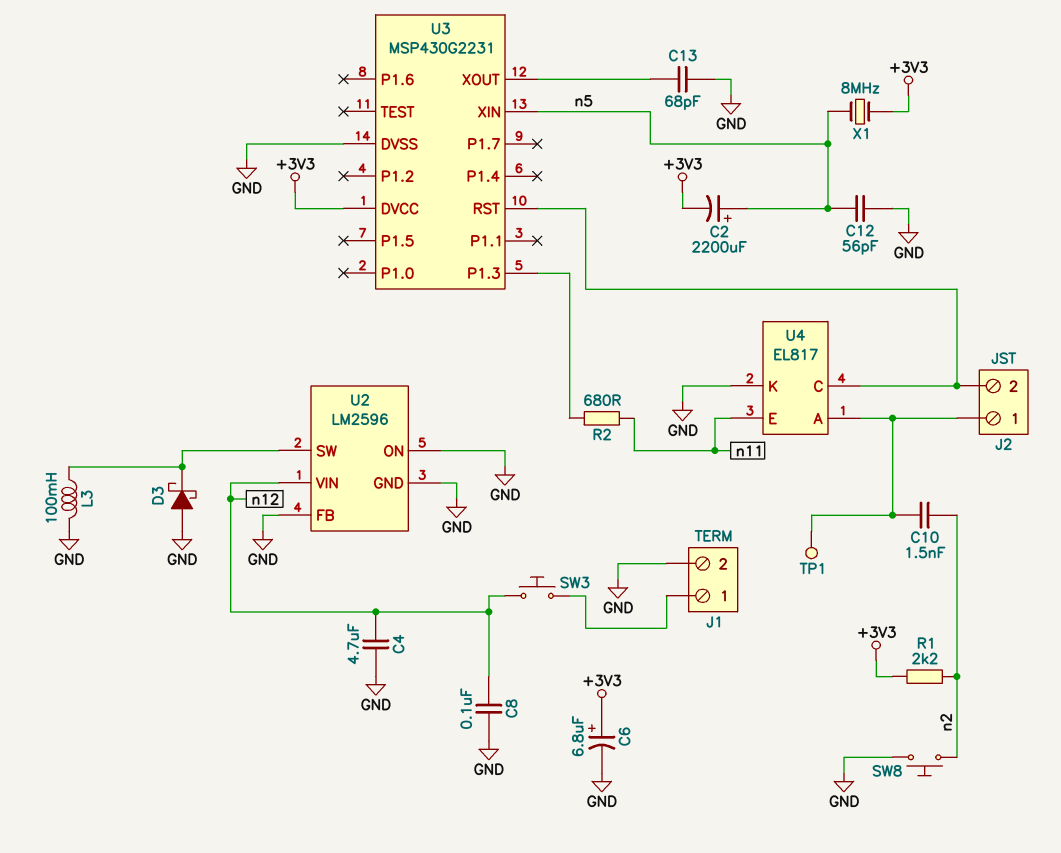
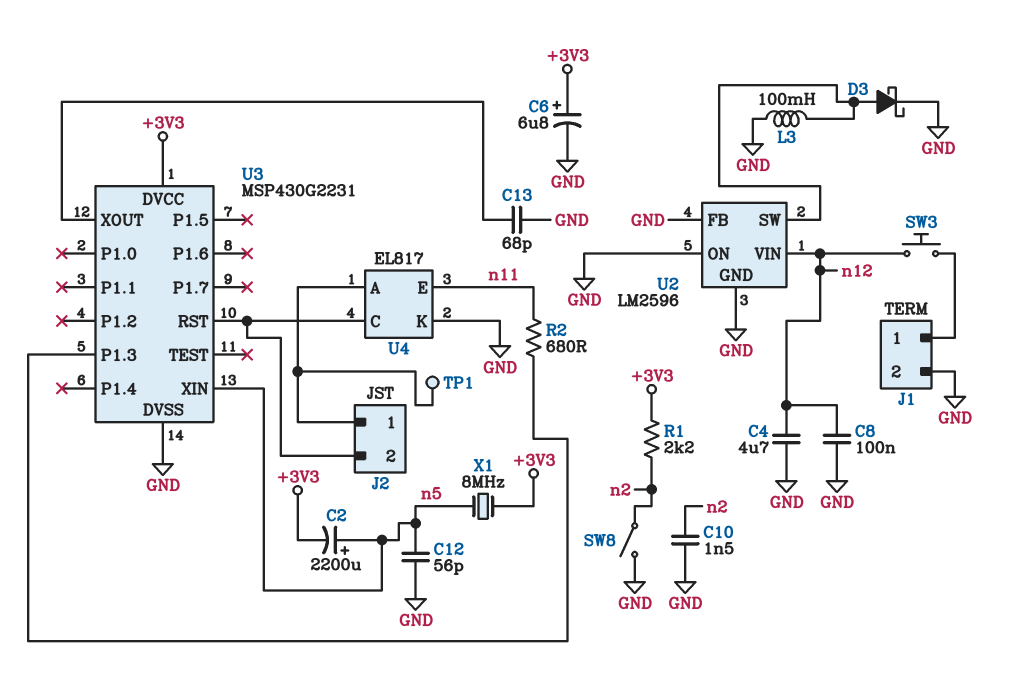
C10: 1.5nF (J2/1, n2) -> 1.5nF (GND, n2)
D3: schottky (A GND, K U2/SW) -> schottky (A U2/SW, K GND)
SW8: button (GND, n2) -> switch (GND, n2)

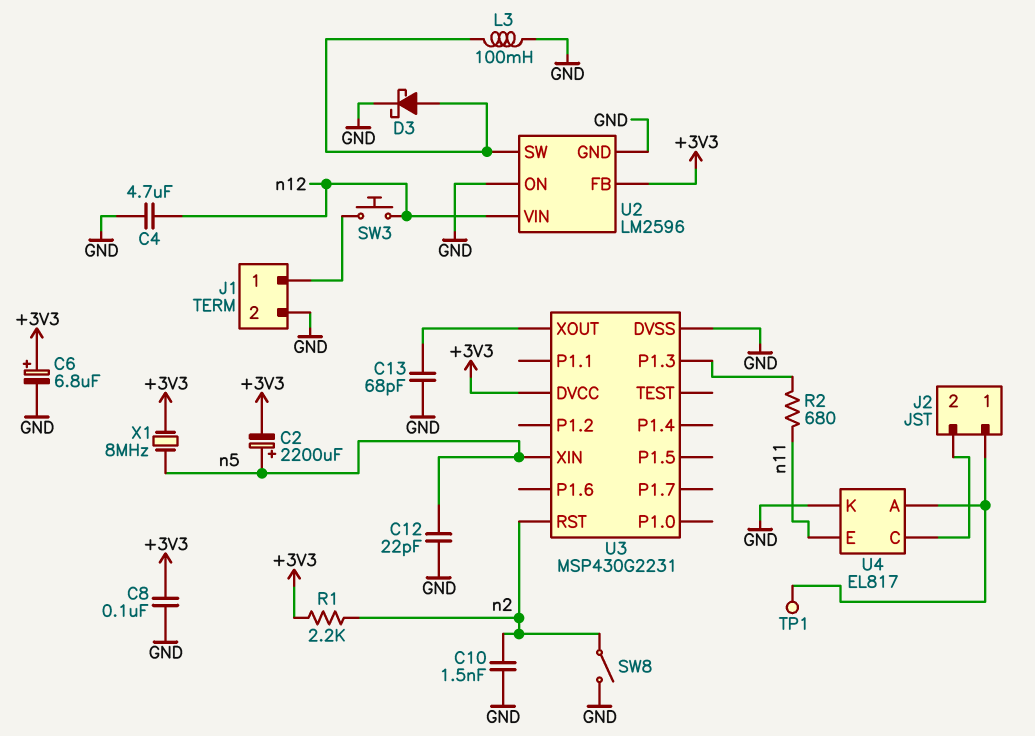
C8: 100nF (GND, n12) -> 100nF (+3V3, GND)
C12: 56pF (GND, n5) -> 22pF (GND, n5)
U2 pin FB: GND -> +3V3
U3 pin RST: J2/2 -> n2

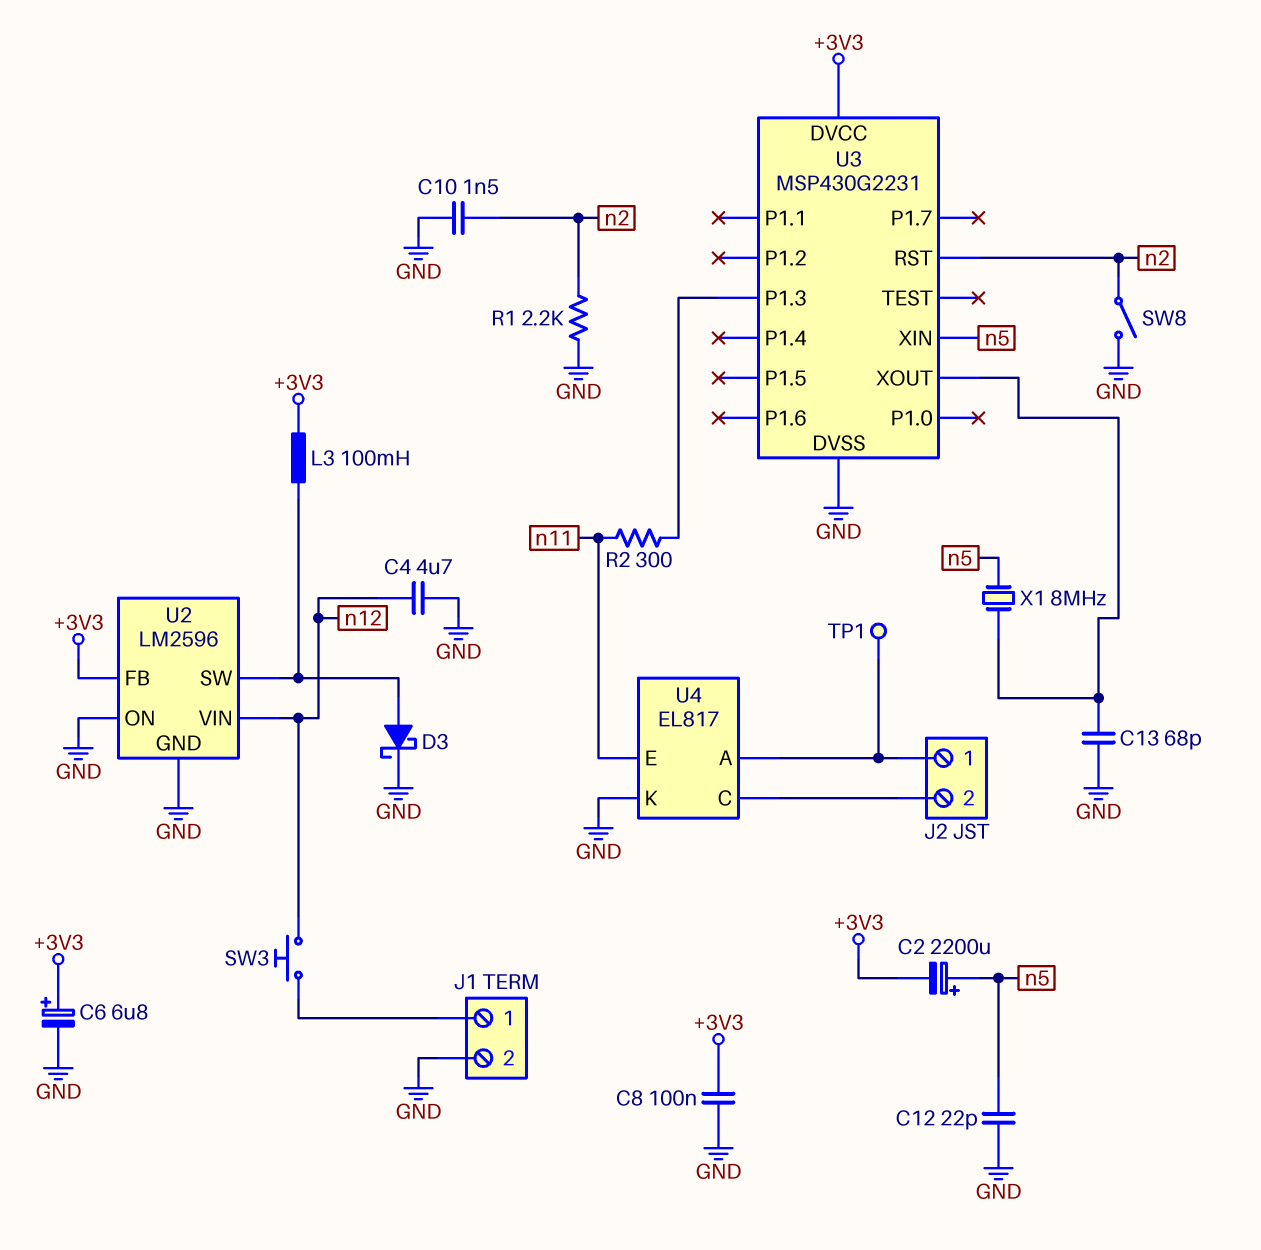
L3: 100mH (GND, U2/SW) -> 100mH (+3V3, U2/SW)
R1: 2.2k (+3V3, n2) -> 2.2k (GND, n2)
R2: 680 (U3/P1.3, n11) -> 300 (U3/P1.3, n11)
X1: 8MHz (+3V3, n5) -> 8MHz (U3/XOUT, n5)

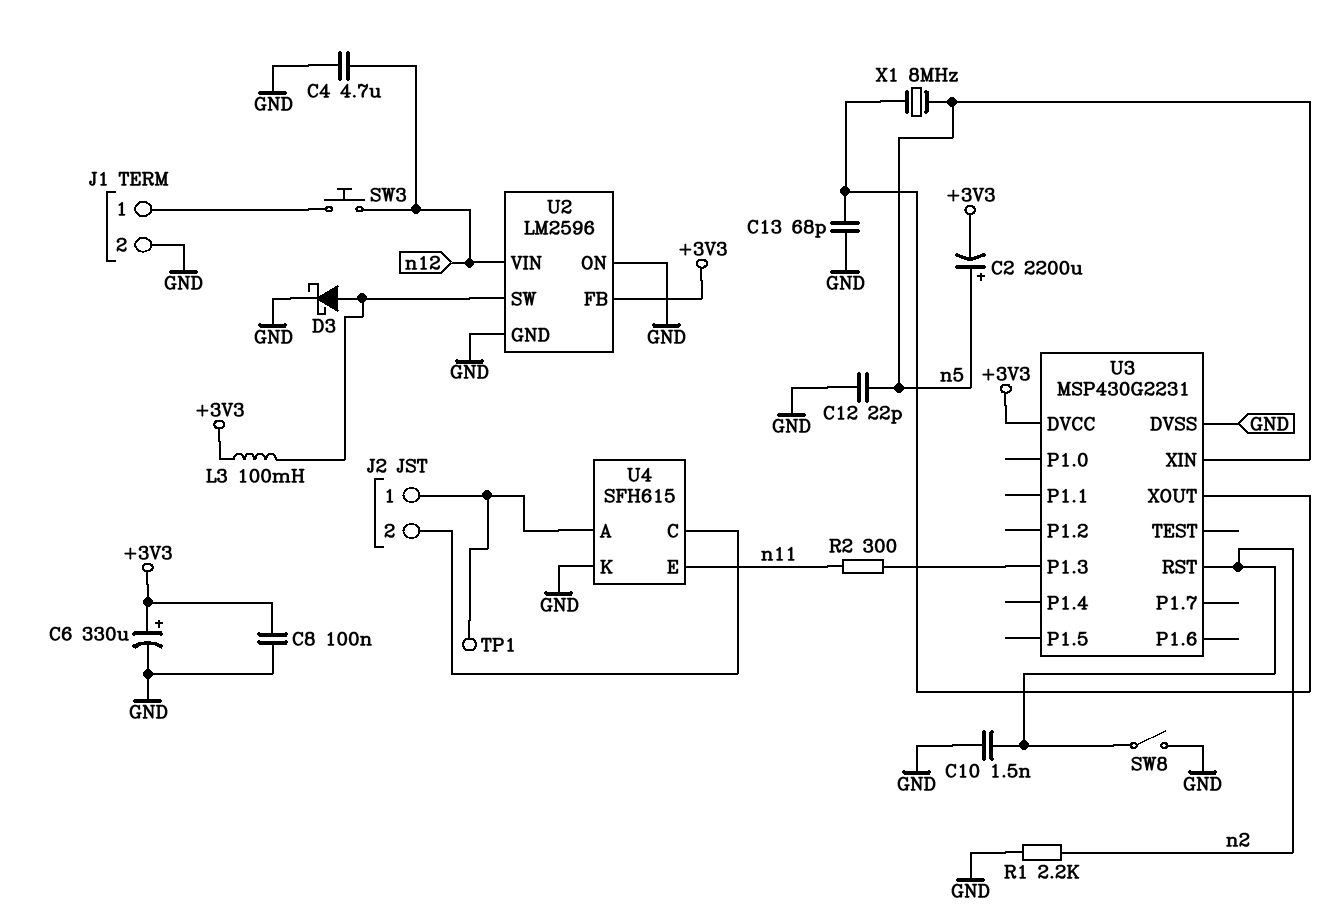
C6: 6.8uF (plus +3V3, minus GND) -> 330uF (plus +3V3, minus GND)
U4: EL817 -> SFH615

